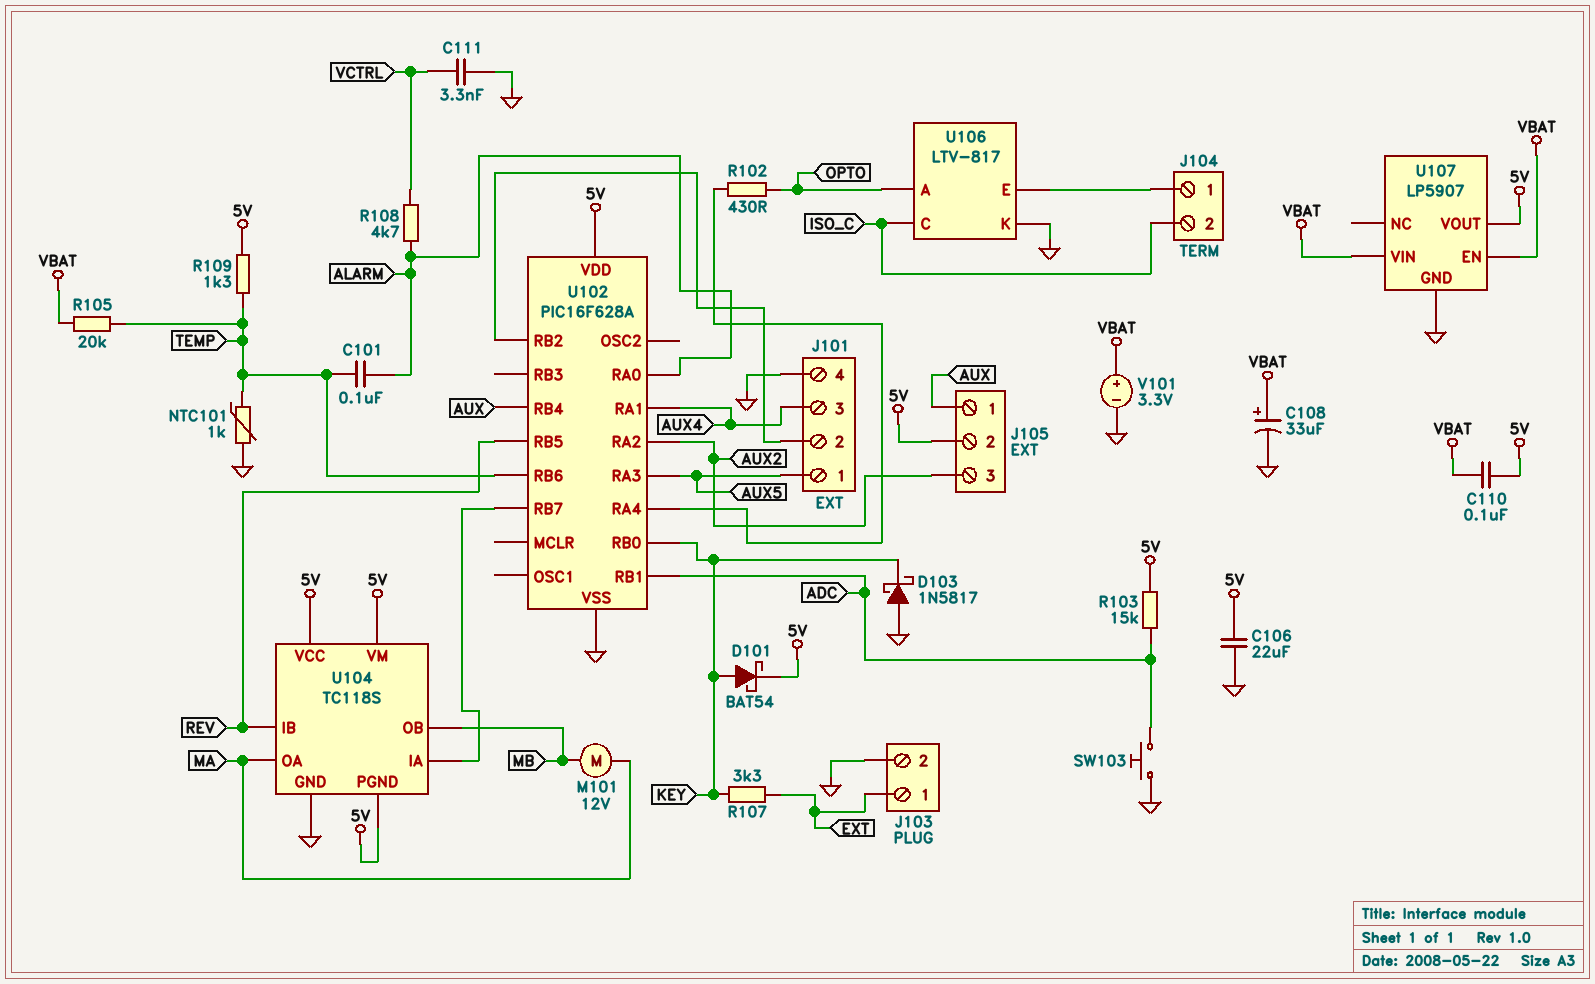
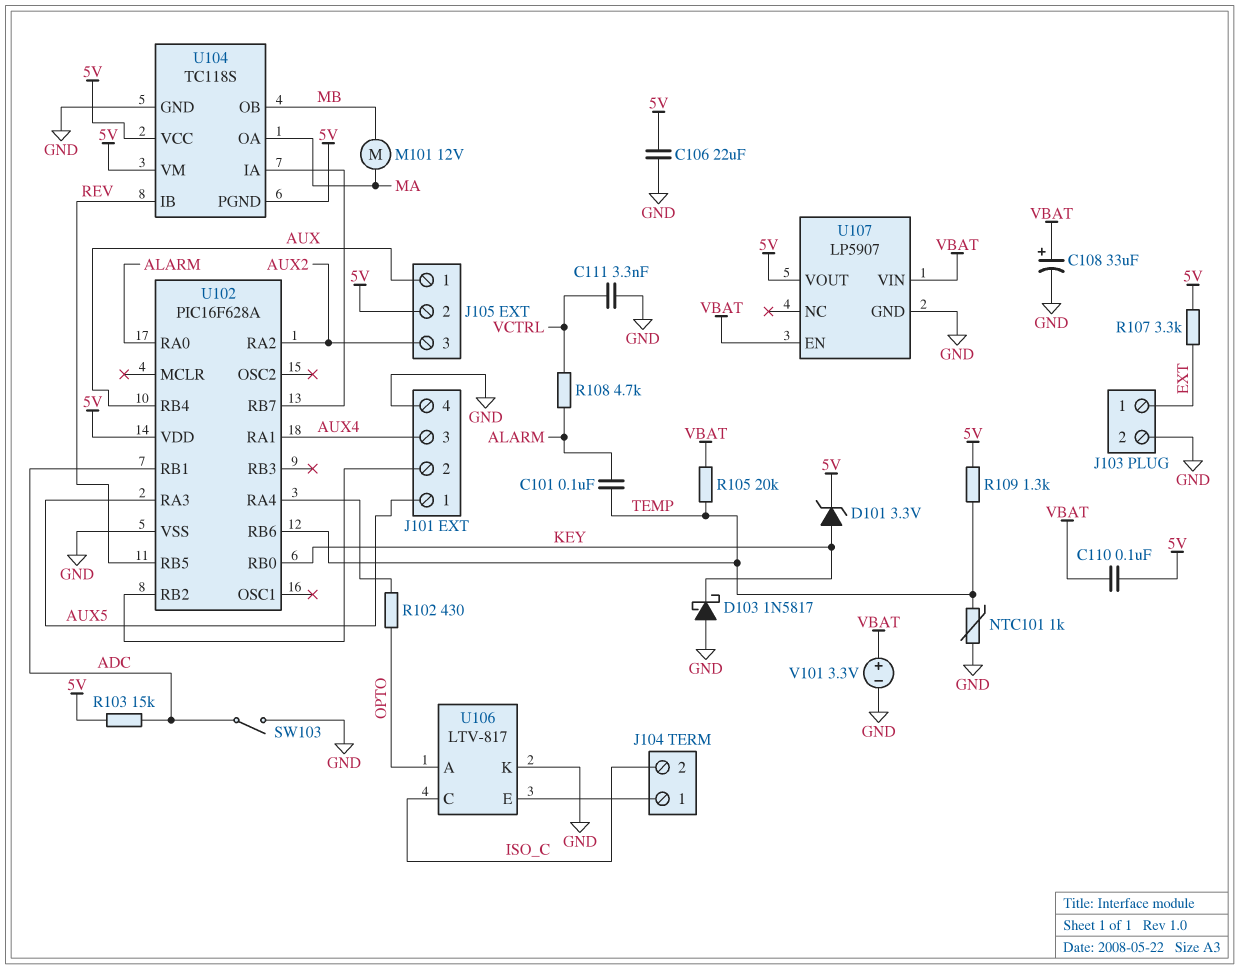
D101: schottky BAT54 (A KEY, K 5V) -> zener 3.3V (A KEY, K 5V)
R107: 3.3k (EXT, KEY) -> 3.3k (5V, EXT)
SW103: button (ADC, GND) -> switch (ADC, GND)

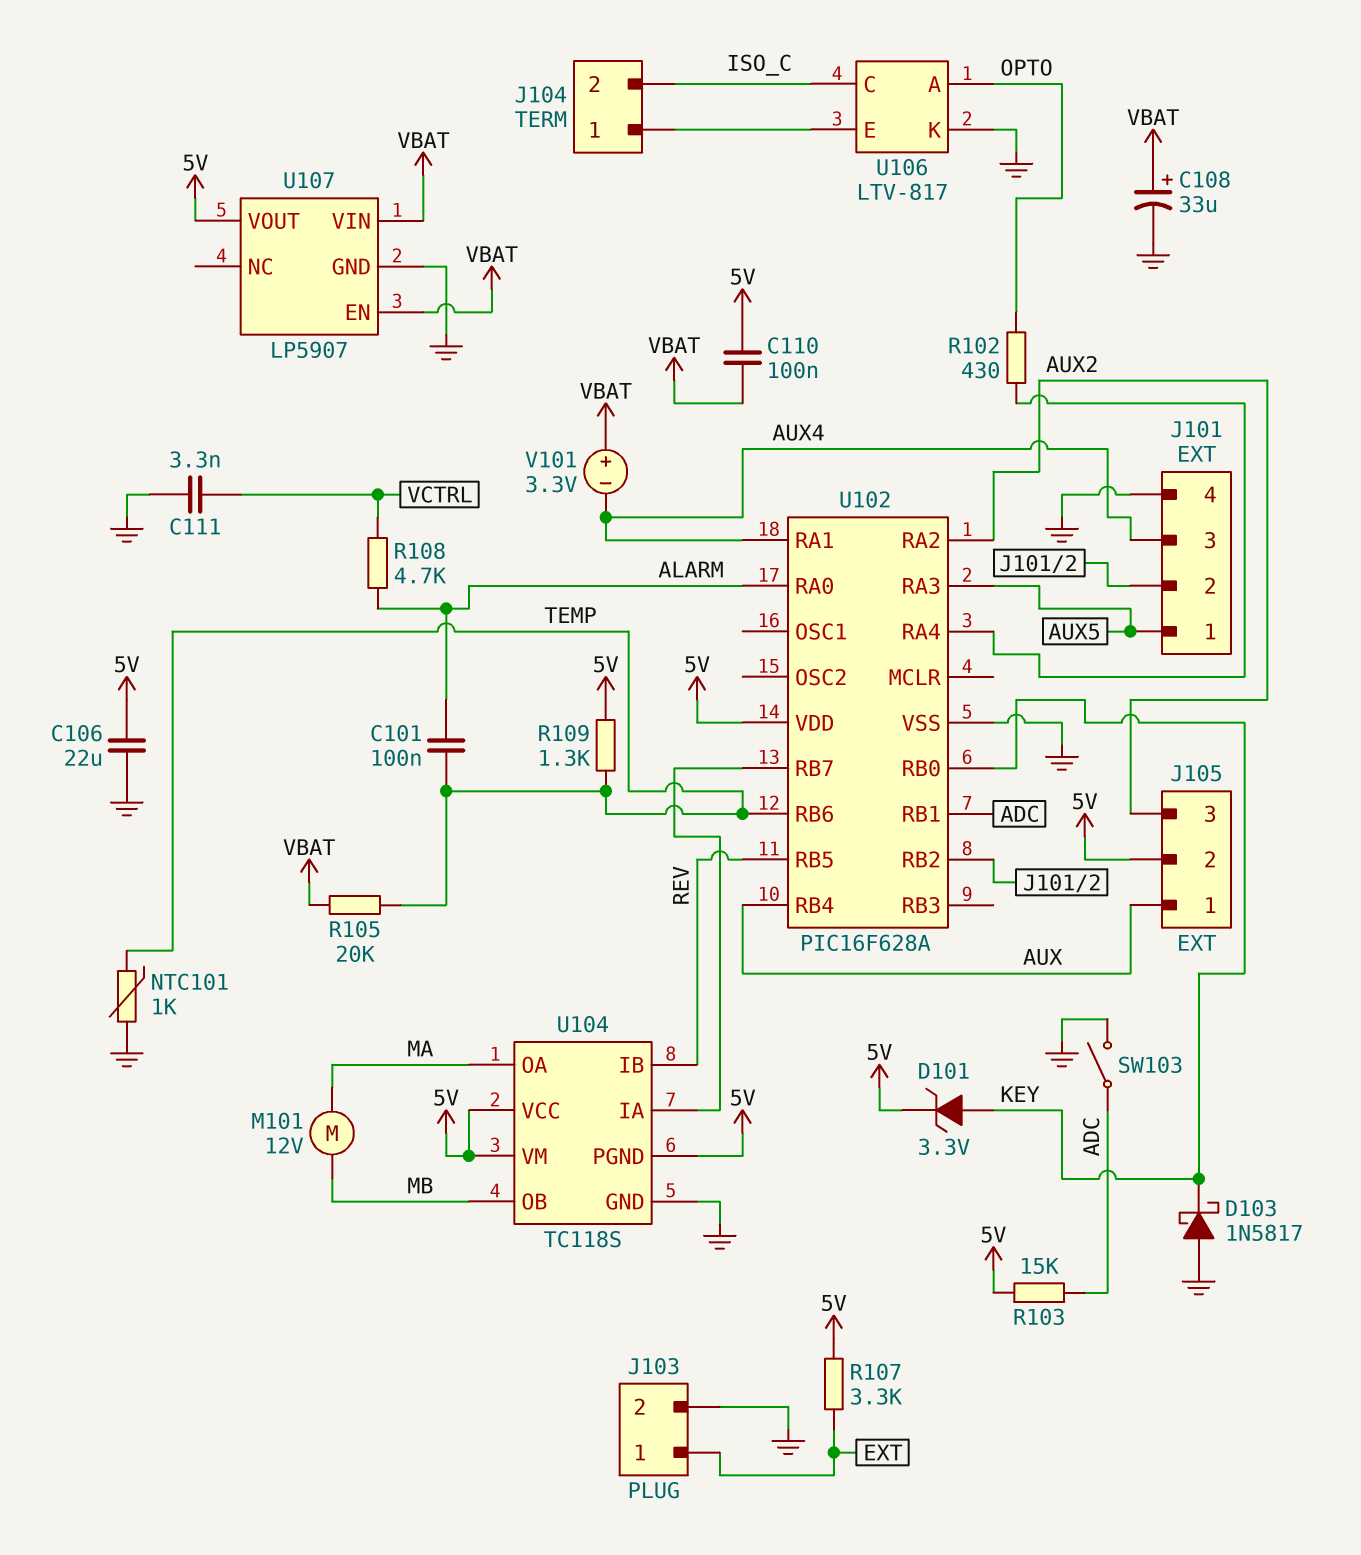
V101: 3.3V (plus VBAT, minus GND) -> 3.3V (plus VBAT, minus AUX4)

